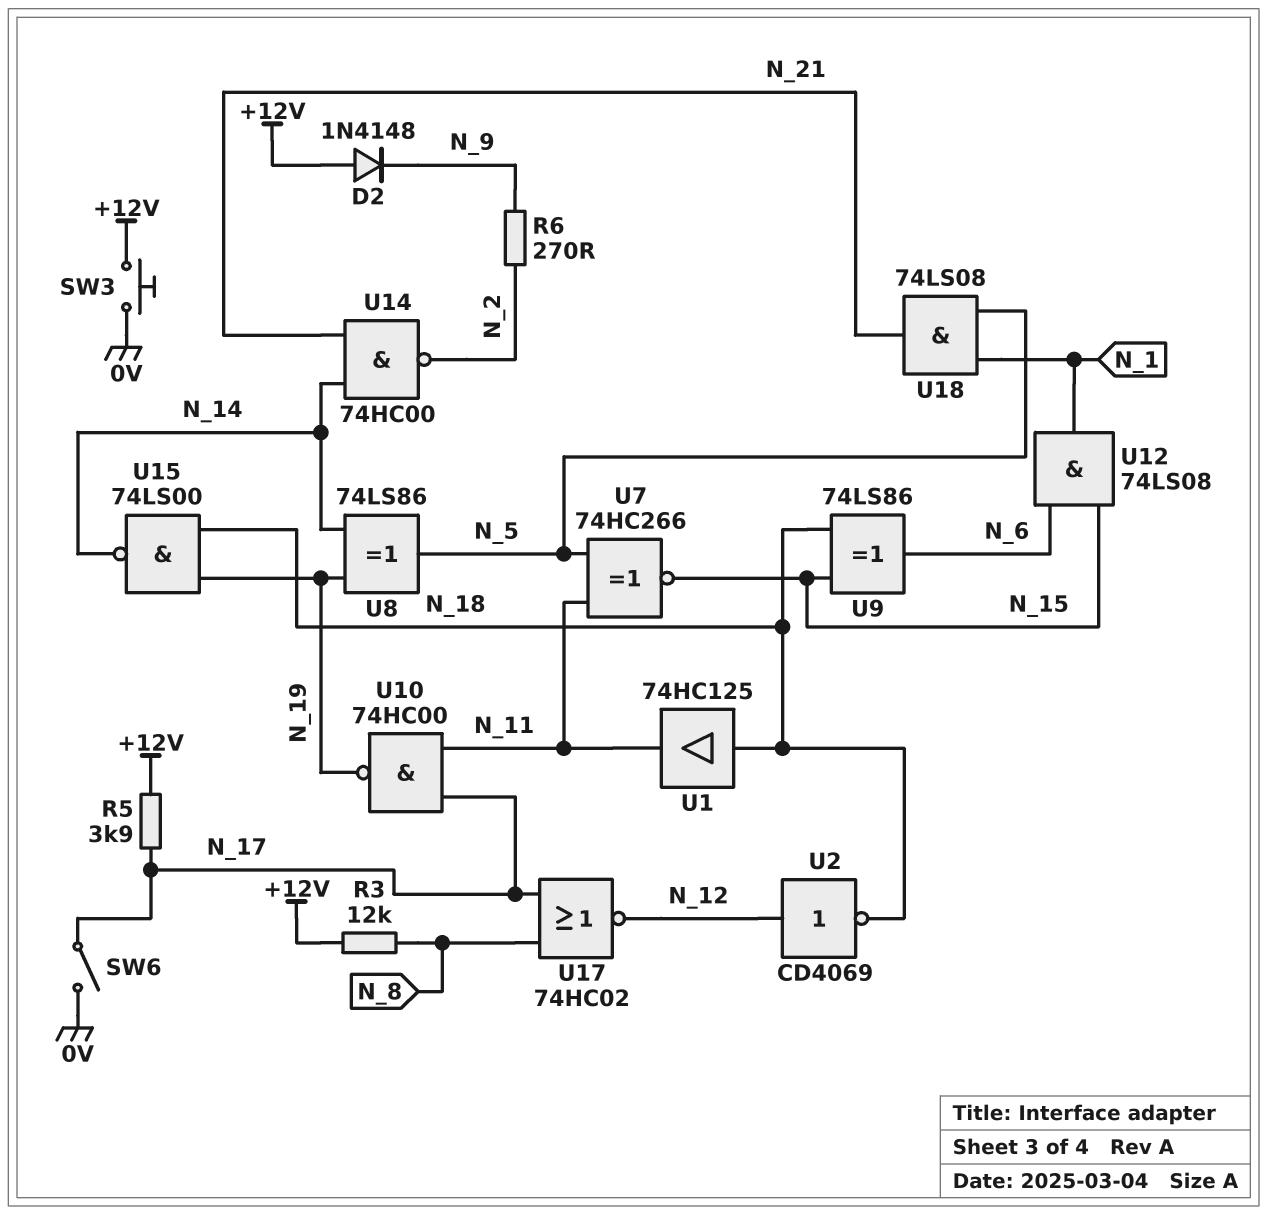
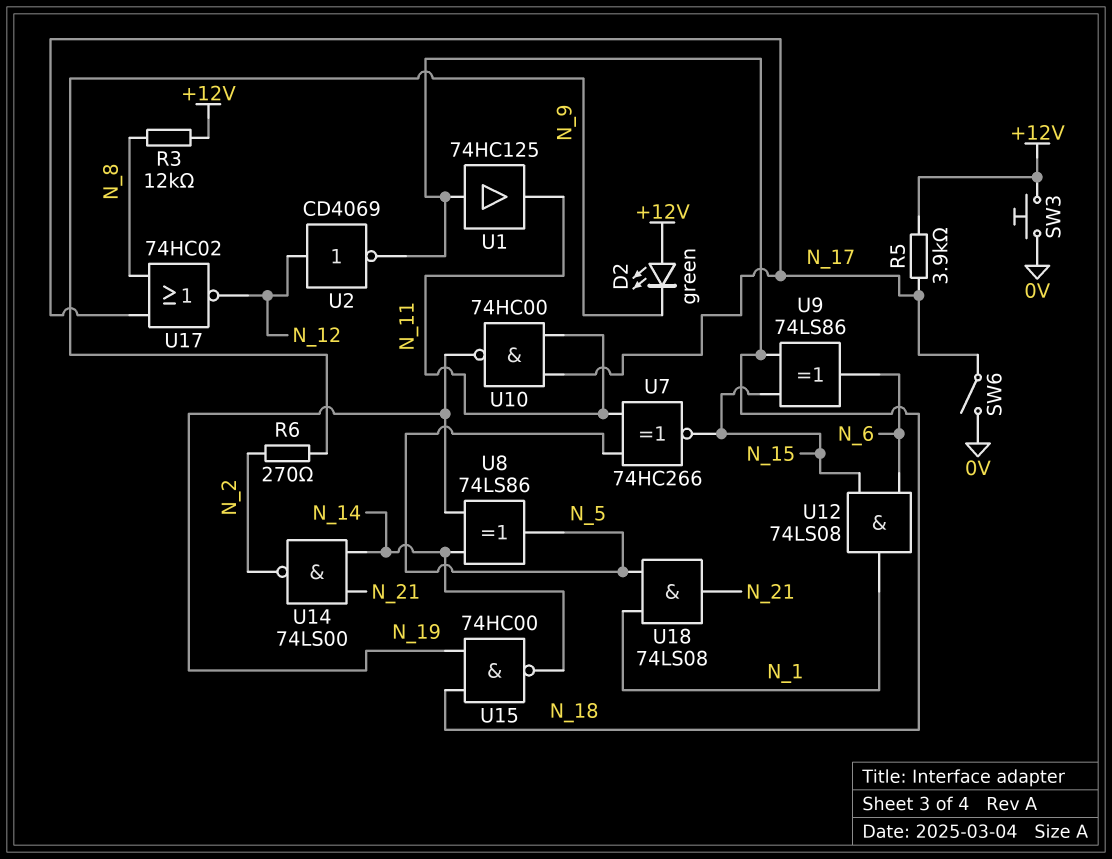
D2: diode 1N4148 (A +12V, K N_9) -> LED green (A +12V, K N_9)
U14: NAND 74HC00 (in N_14, in N_21, out N_2) -> NAND 74LS00 (in N_14, in N_21, out N_2)
U15: NAND 74LS00 (in N_18, in N_19, out N_14) -> NAND 74HC00 (in N_18, in N_19, out N_14)

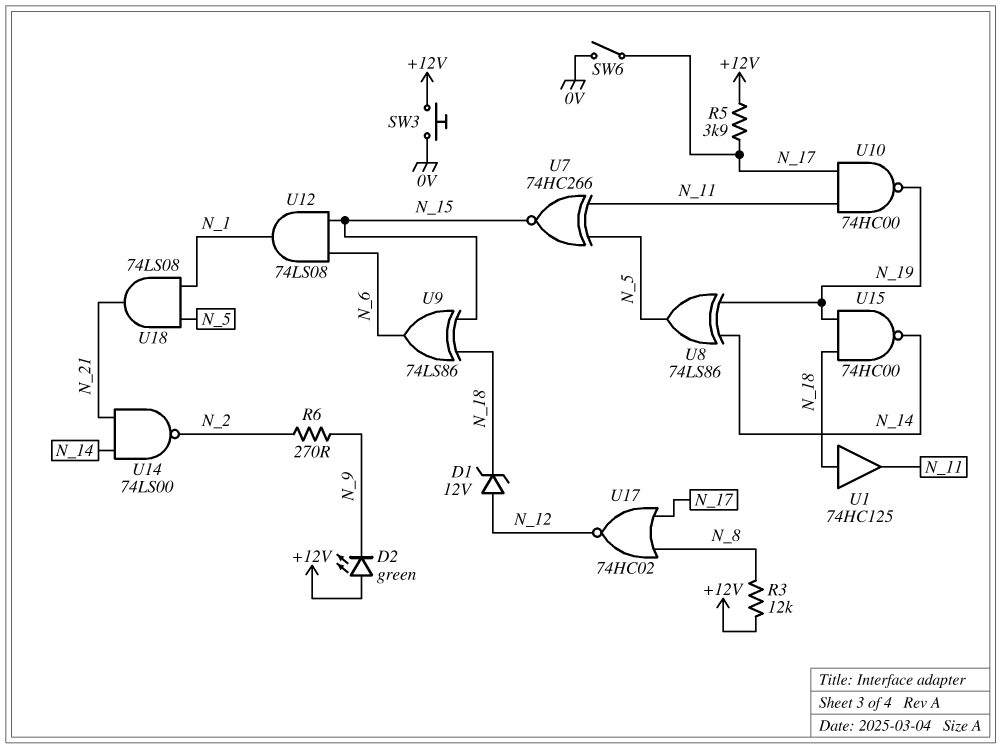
D1: none -> zener 12V (A N_12, K N_18)
U2: NOT CD4069 (in N_12, out N_18) -> none

